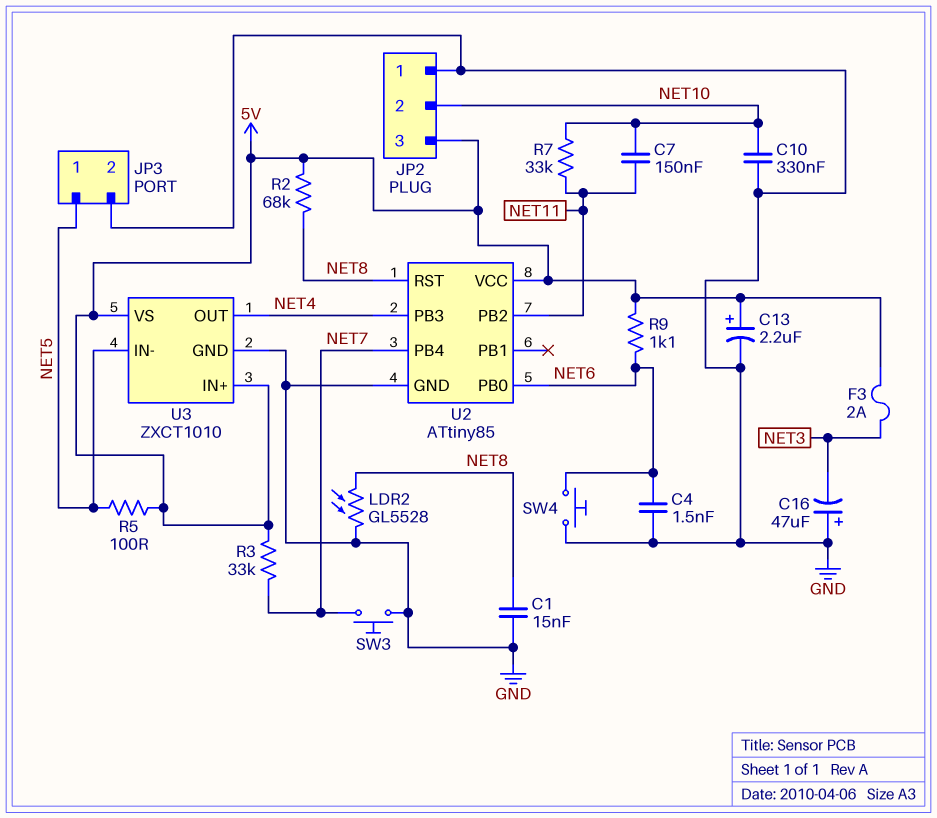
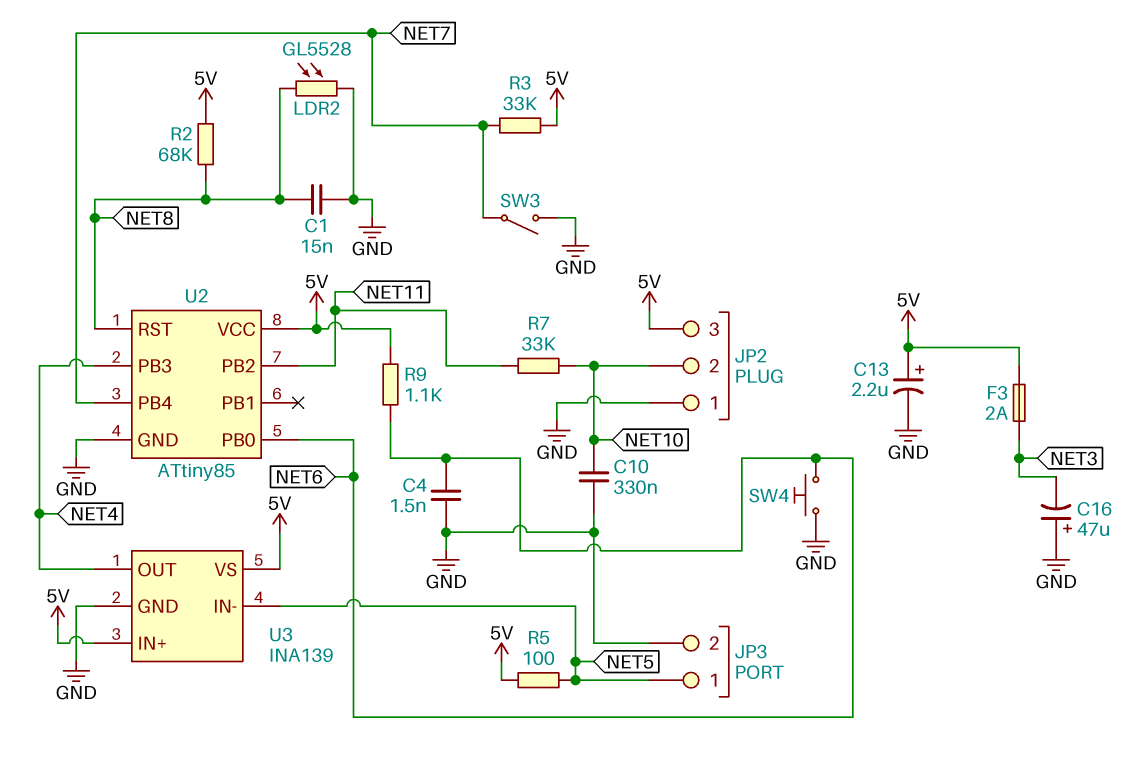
C7: 150nF (NET10, NET11) -> none
SW3: button (GND, NET7) -> switch (GND, NET7)
U3: ZXCT1010 -> INA139

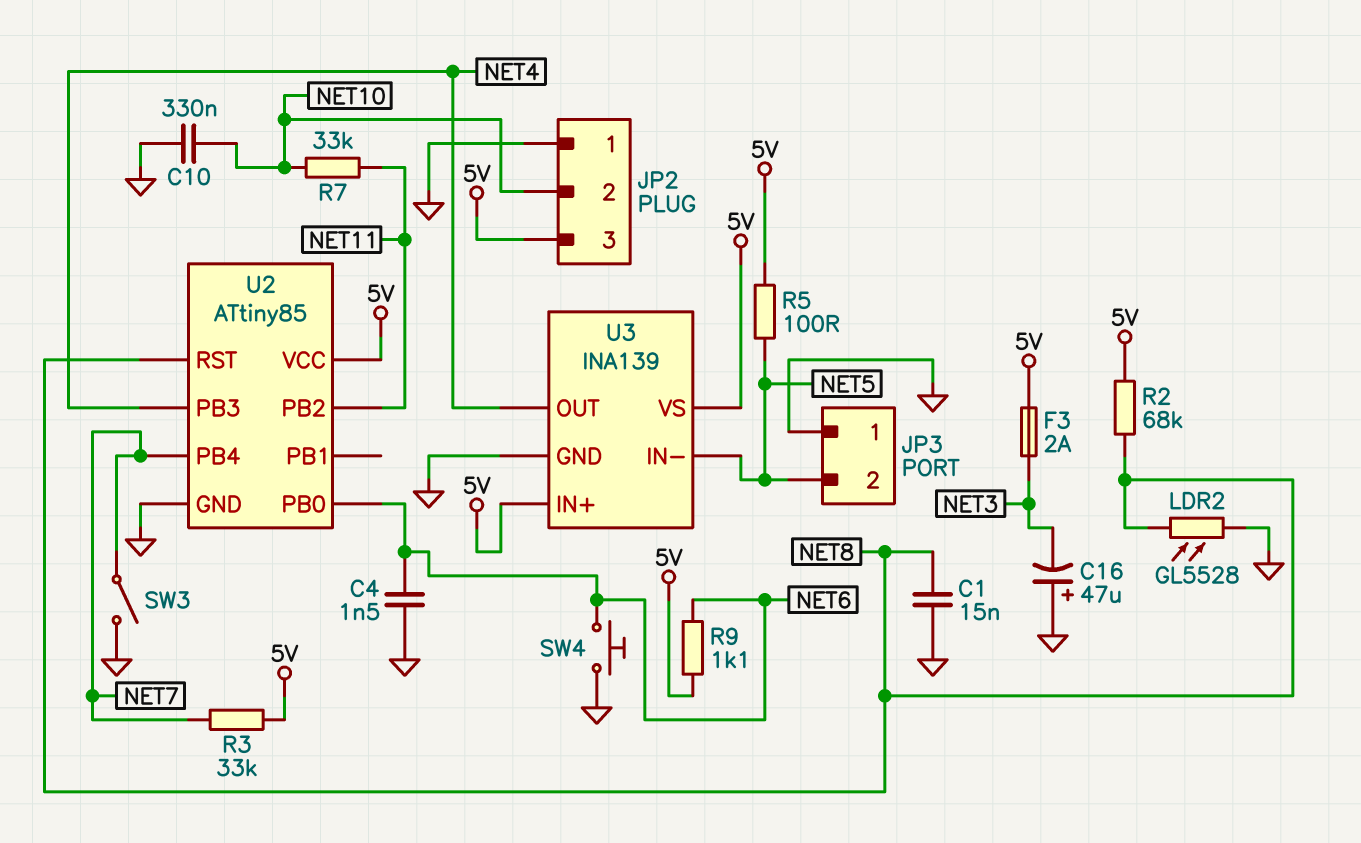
C13: 2.2uF (plus 5V, minus GND) -> none
JP3 pin 1: NET5 -> GND
JP3 pin 2: GND -> NET5

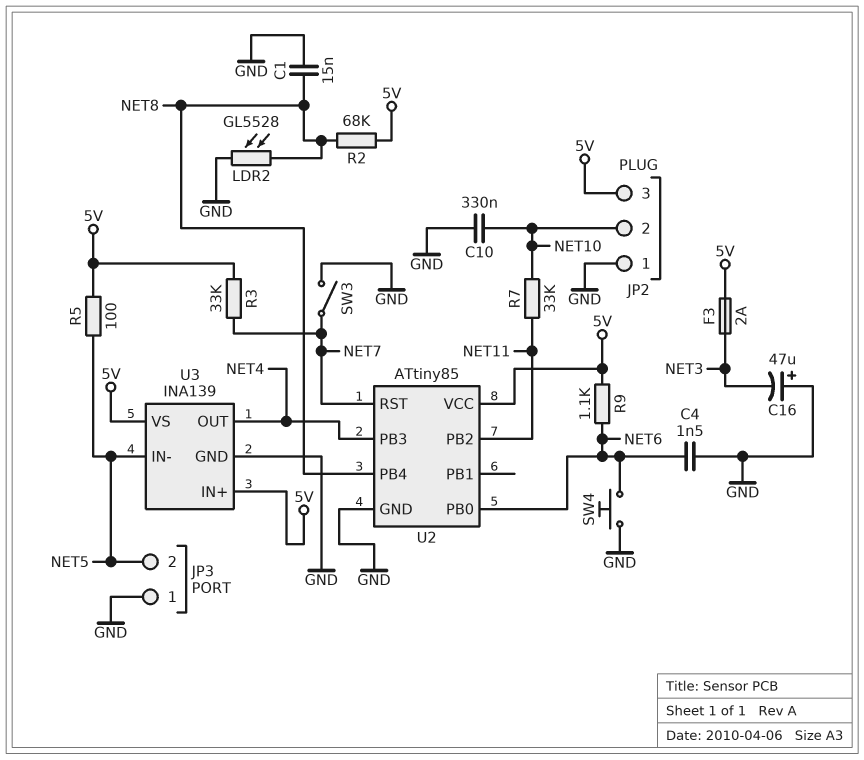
U2 pin PB4: NET7 -> NET8
U2 pin RST: NET8 -> NET7

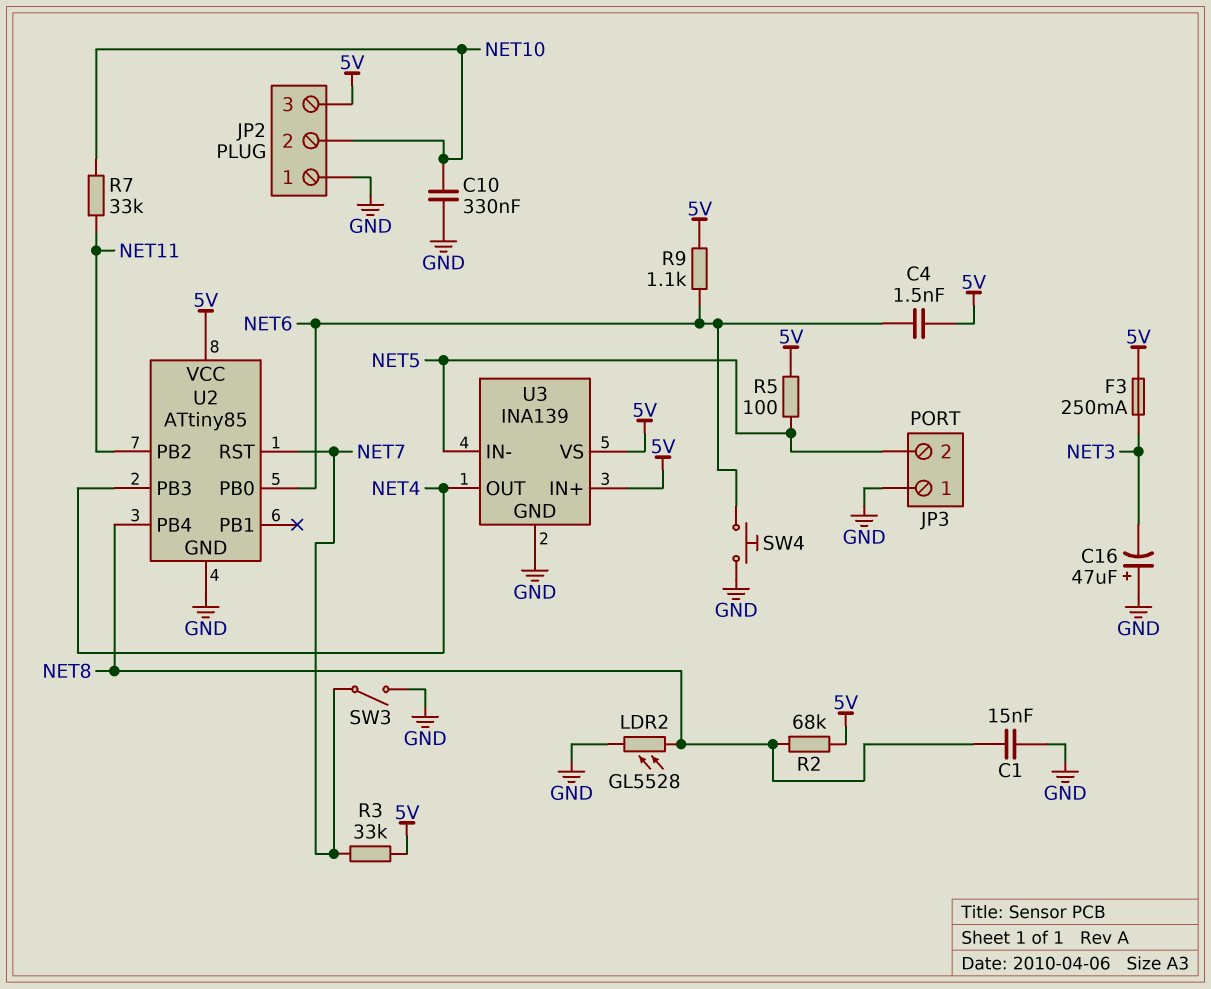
C4: 1.5nF (GND, NET6) -> 1.5nF (5V, NET6)
F3: 2A (5V, NET3) -> 250mA (5V, NET3)

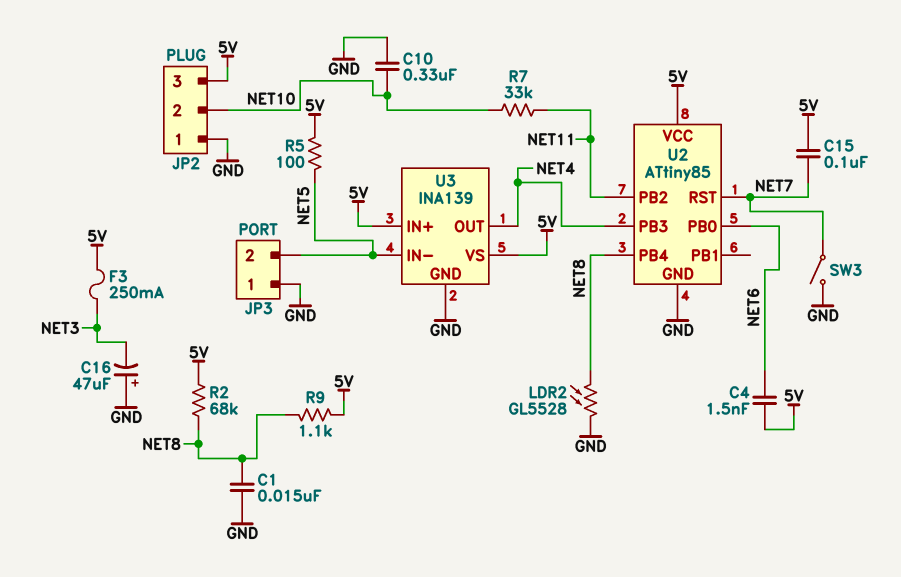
C15: none -> 100nF (5V, NET7)
R3: 33k (5V, NET7) -> none
R9: 1.1k (5V, NET6) -> 1.1k (5V, NET8)
SW4: button (GND, NET6) -> none

